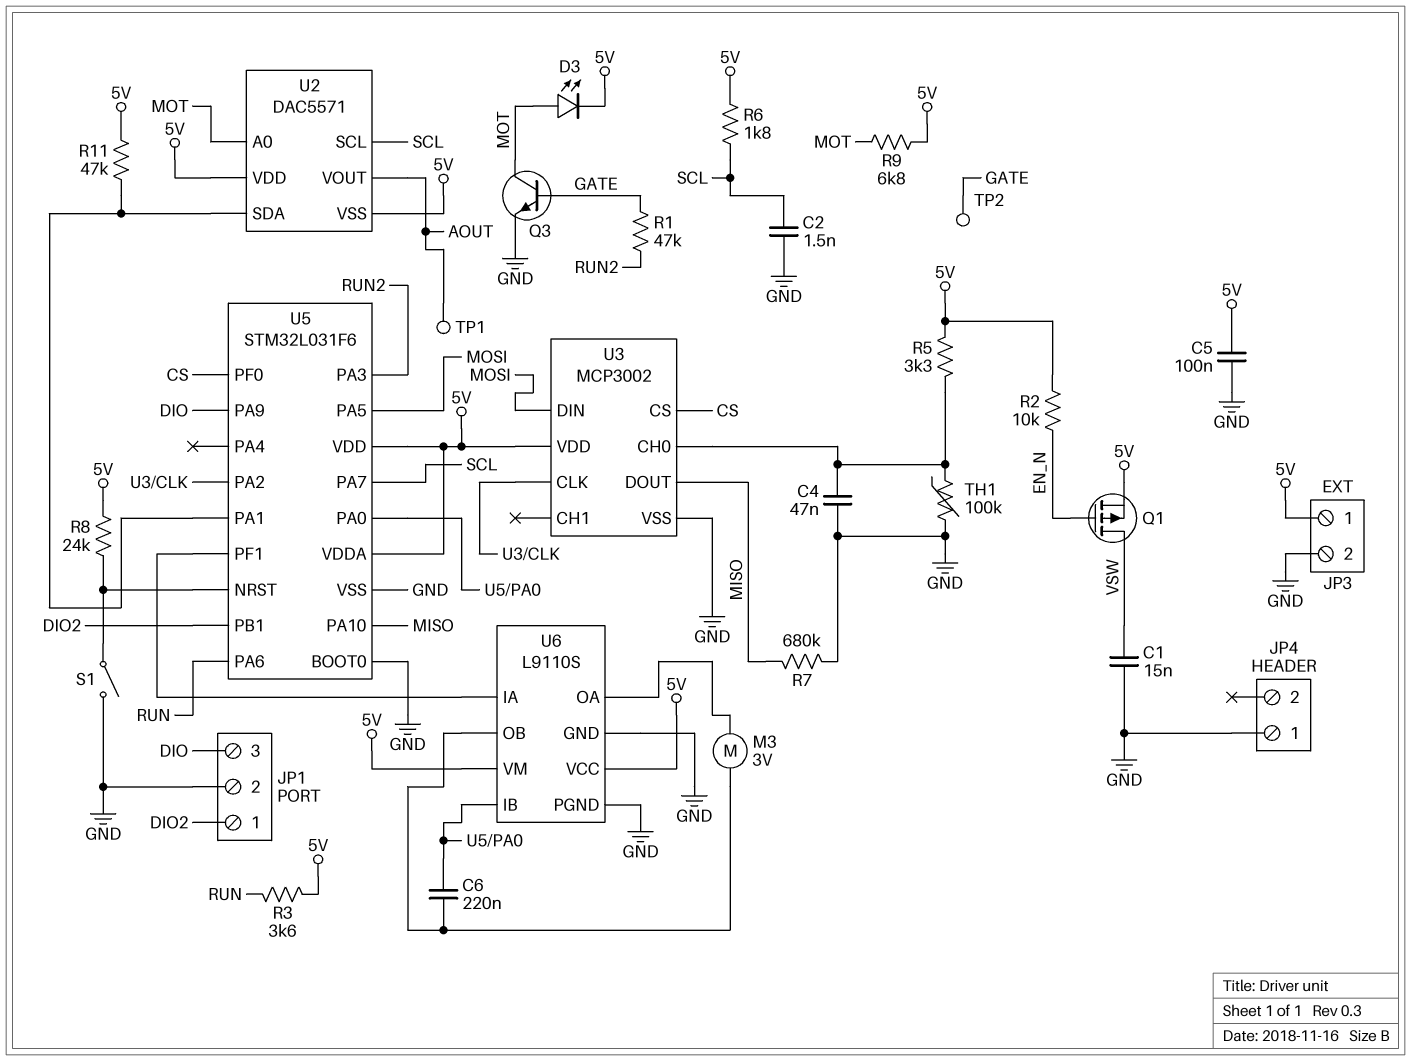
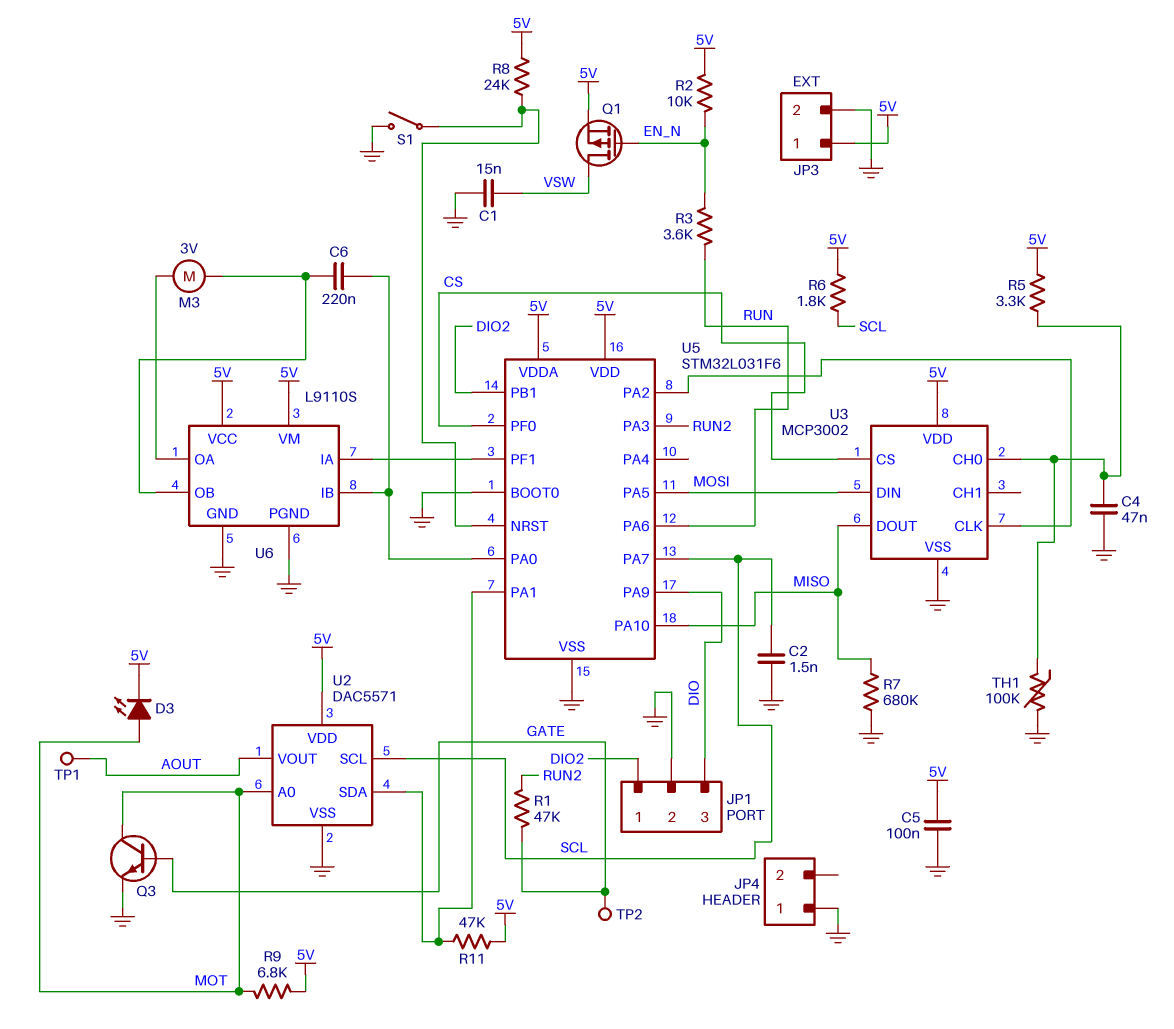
R3: 3.6k (5V, RUN) -> 3.6k (EN_N, RUN)
U2 pin VSS: 5V -> GND

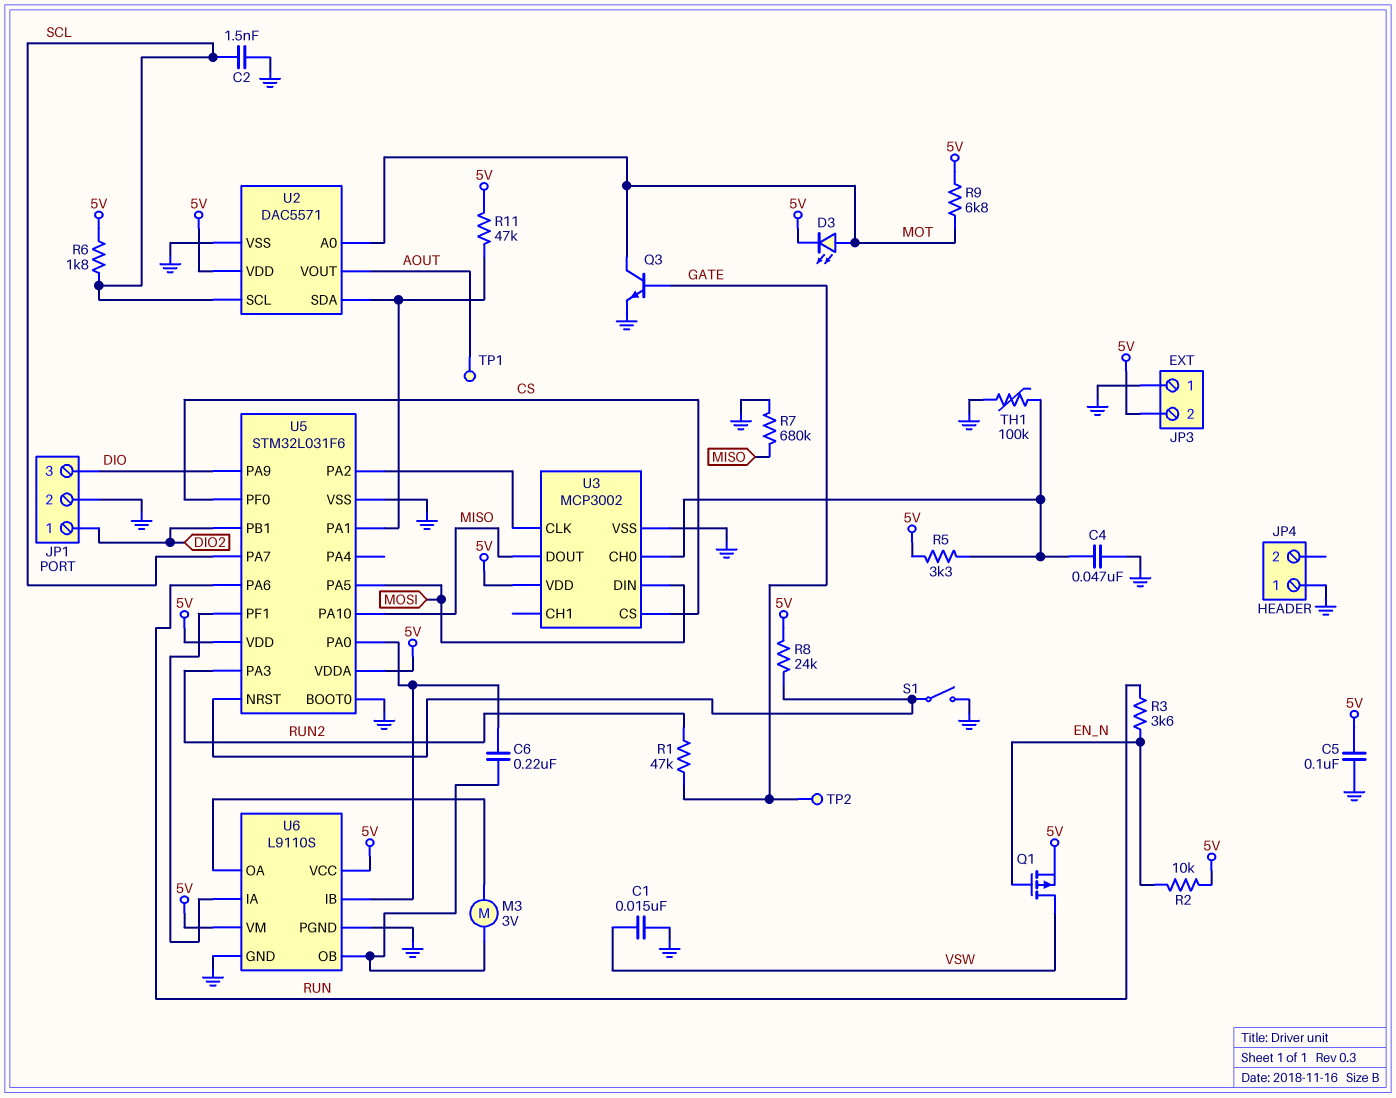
JP3 pin 1: 5V -> GND
JP3 pin 2: GND -> 5V

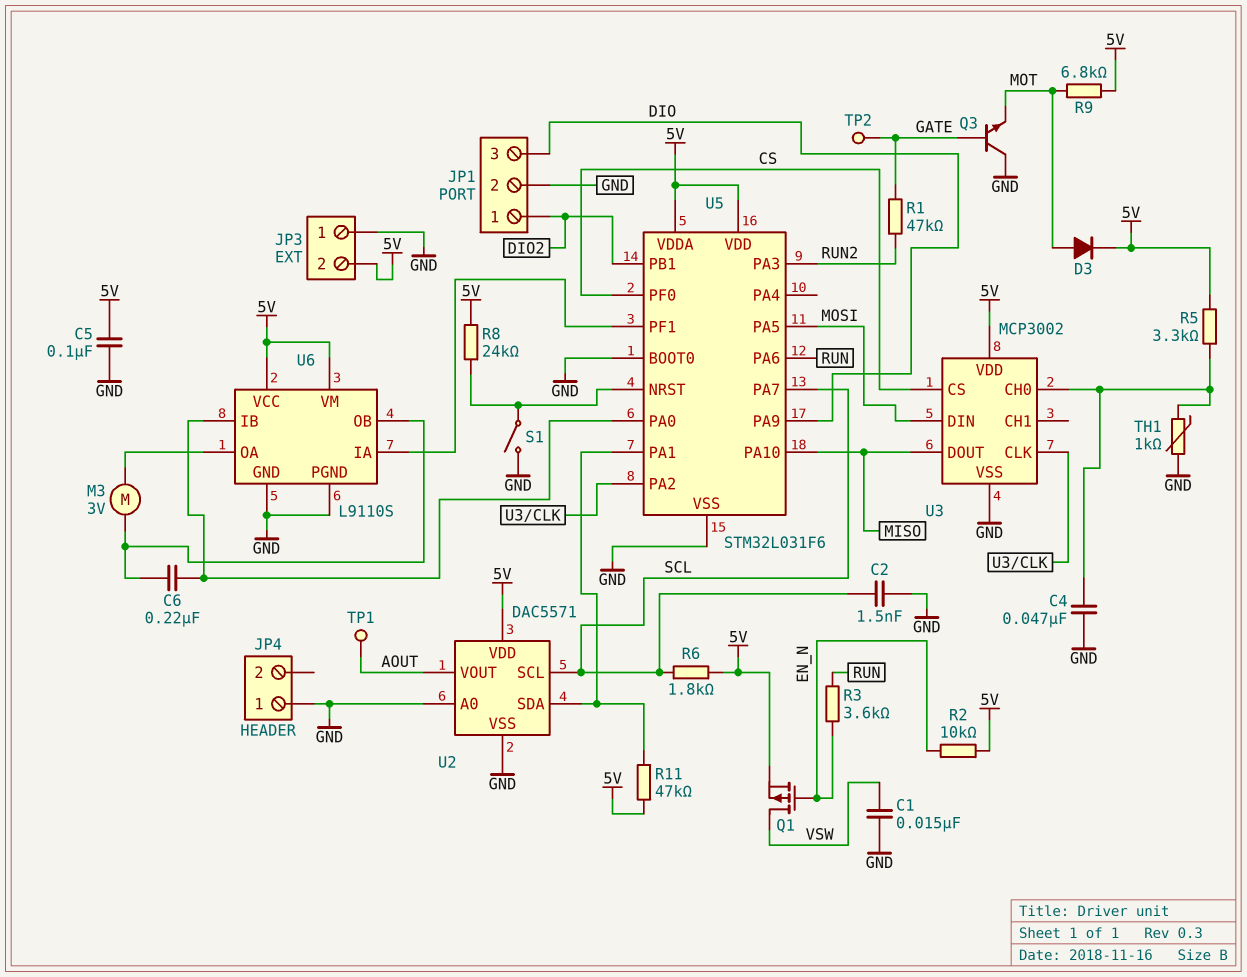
D3: LED (A MOT, K 5V) -> diode (A MOT, K 5V)
Q3: NPN (B GATE, C MOT, E GND) -> NPN (B GATE, C GND, E MOT)
R7: 680k (GND, MISO) -> none
TH1: 100k (GND, U3/CH0) -> 1k (GND, U3/CH0)
U2 pin A0: MOT -> GND

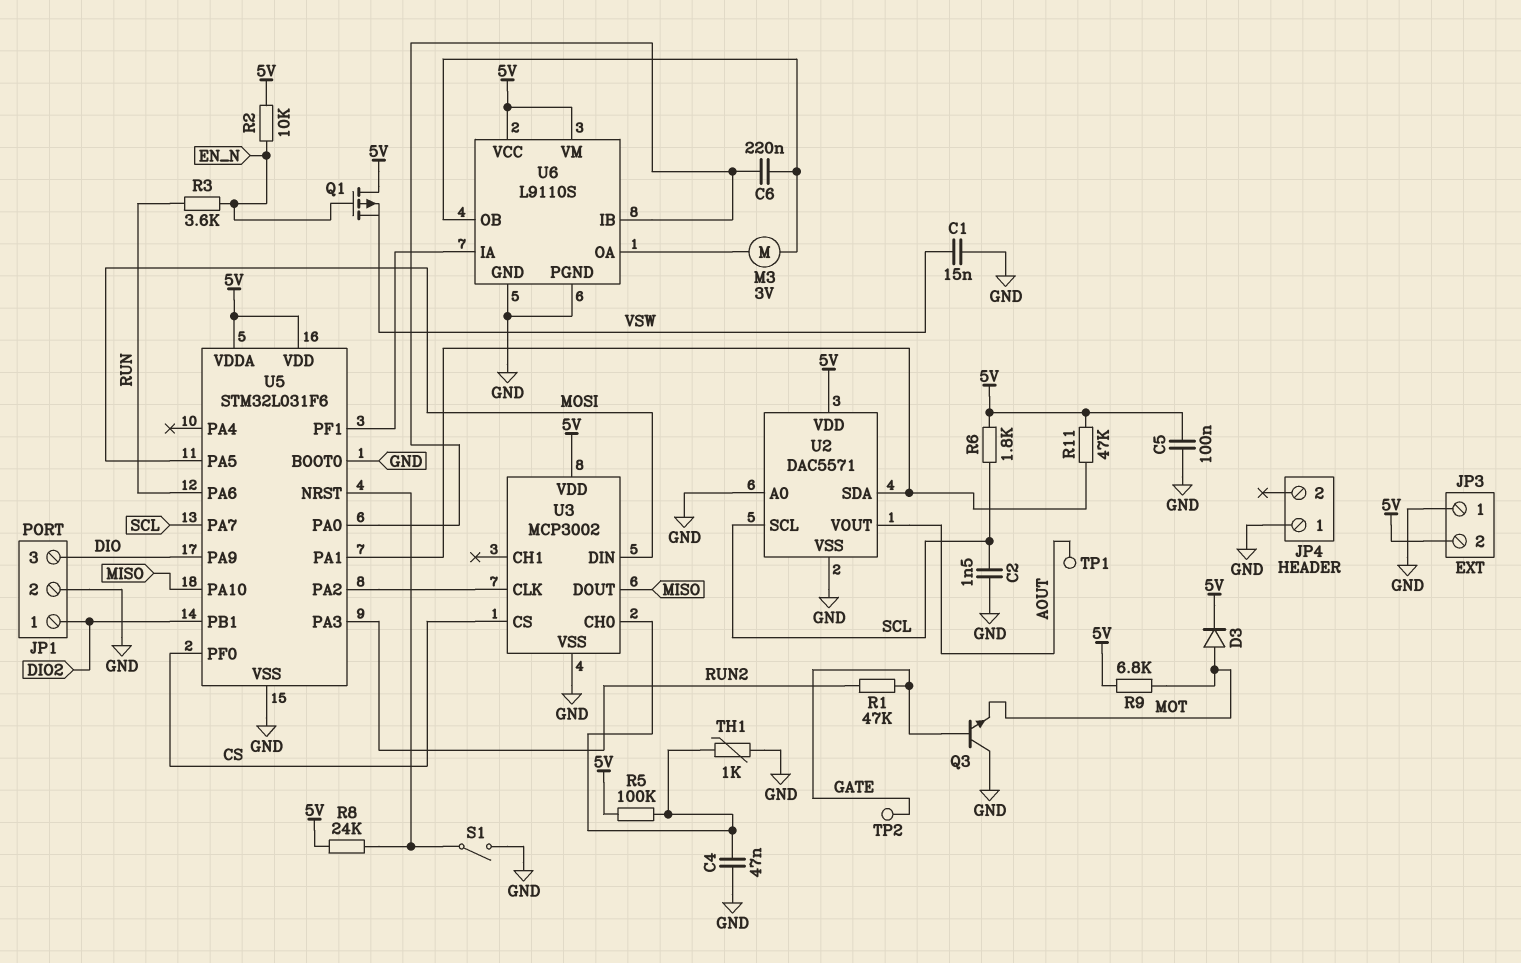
Q1: PMOS (G EN_N, D VSW, S 5V) -> PMOS (G EN_N, D 5V, S VSW)
R5: 3.3k (5V, U3/CH0) -> 100k (5V, U3/CH0)

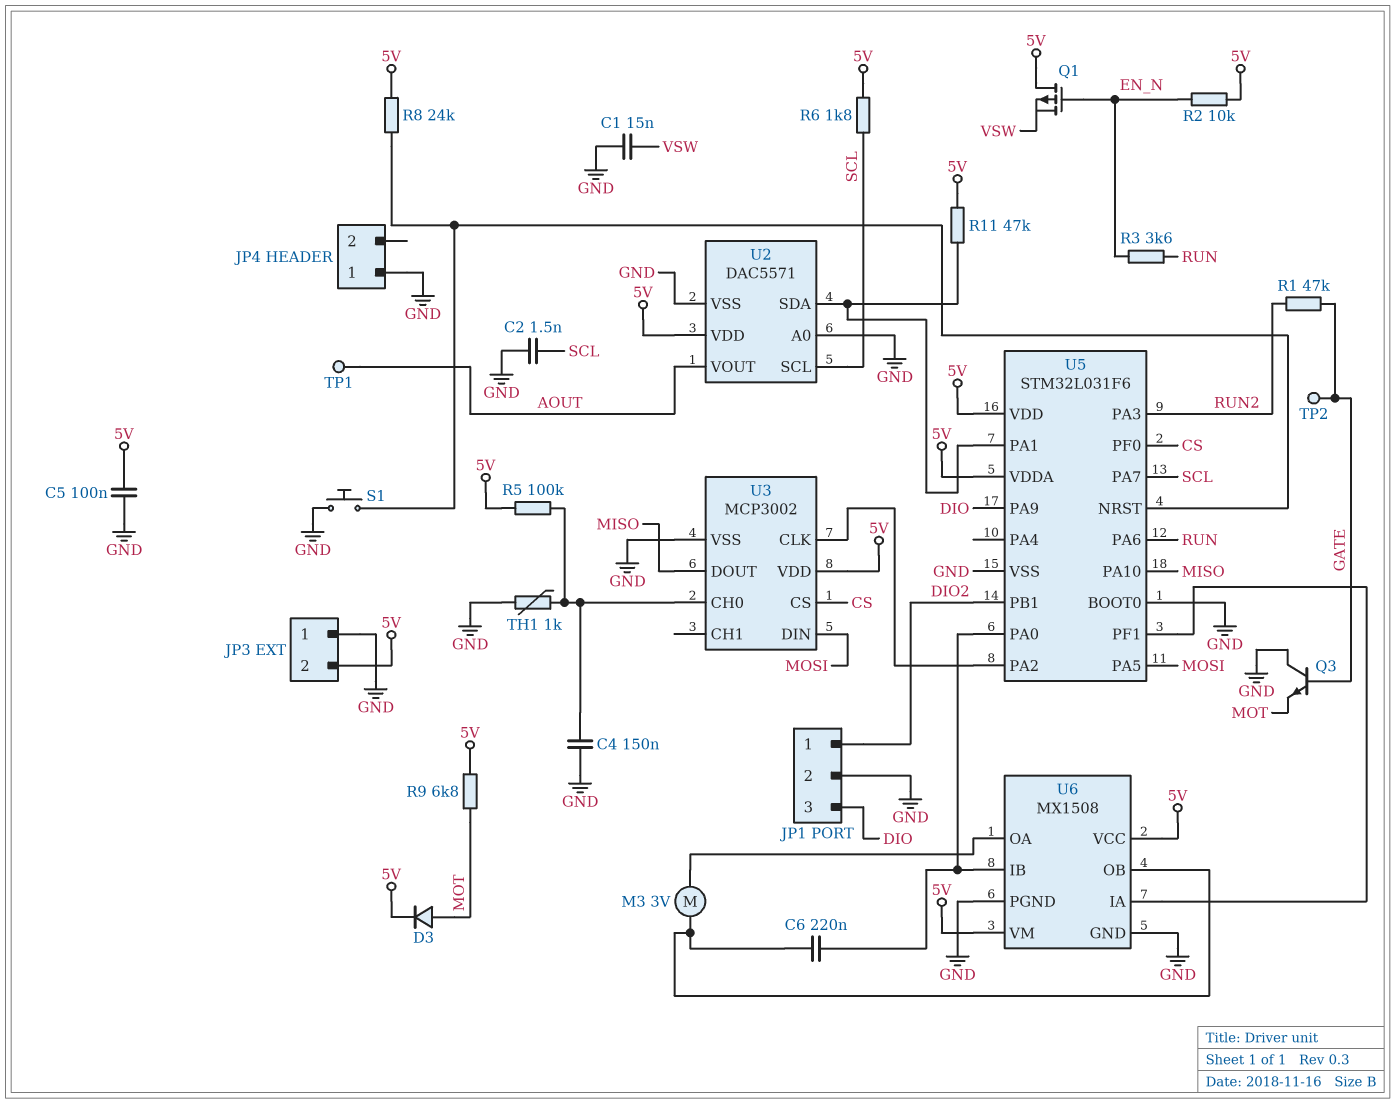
C4: 47nF (GND, U3/CH0) -> 150nF (GND, U3/CH0)
S1: switch (GND, U5/NRST) -> button (GND, U5/NRST)
U6: L9110S -> MX1508

